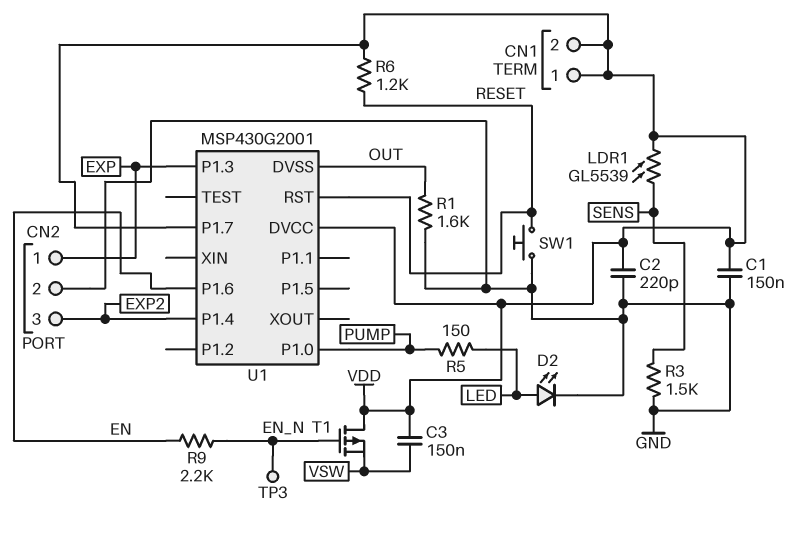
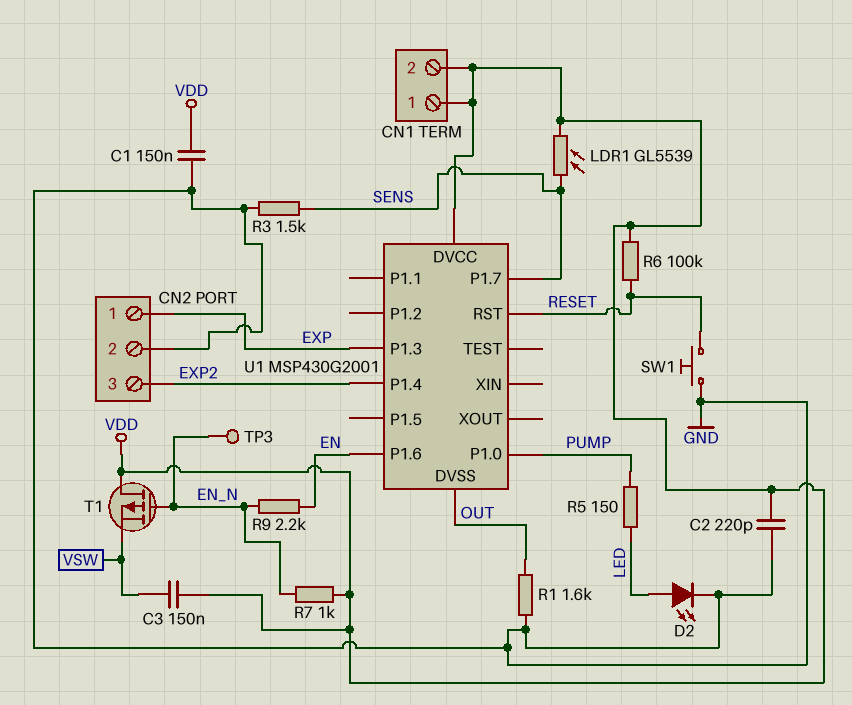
R6: 1.2k (RESET, VDD) -> 100k (RESET, VDD)
R7: none -> 1k (EN_N, VDD)
U1 pin P1.7: VDD -> SENS

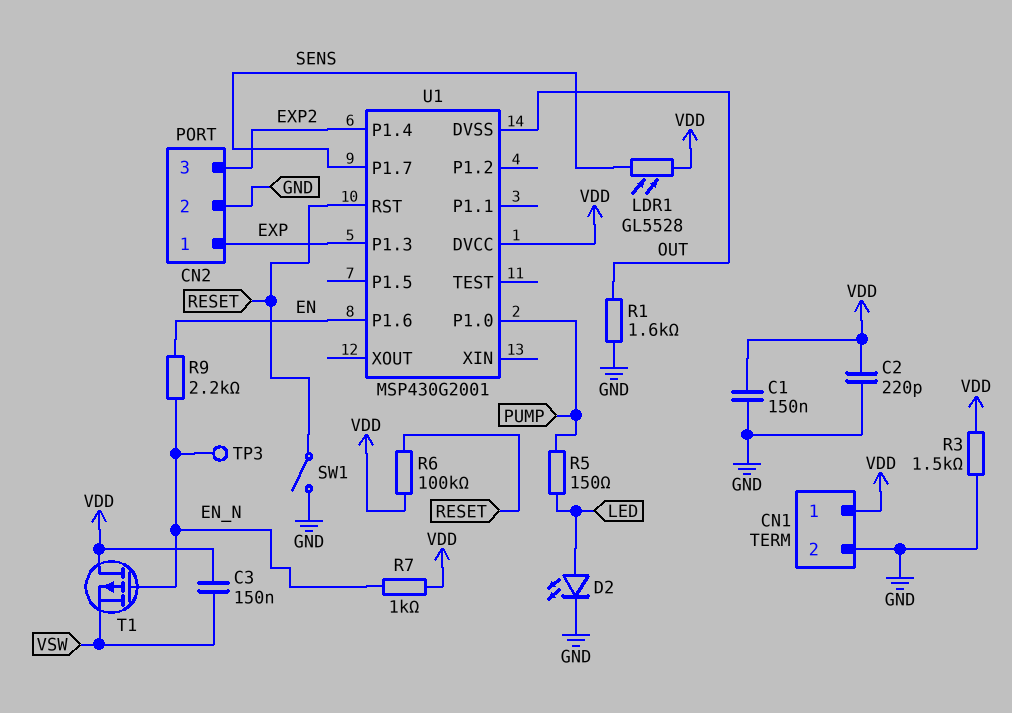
CN1 pin 2: VDD -> GND
LDR1: GL5539 (SENS, VDD) -> GL5528 (SENS, VDD)
R3: 1.5k (GND, SENS) -> 1.5k (GND, VDD)
SW1: button (GND, RESET) -> switch (GND, RESET)

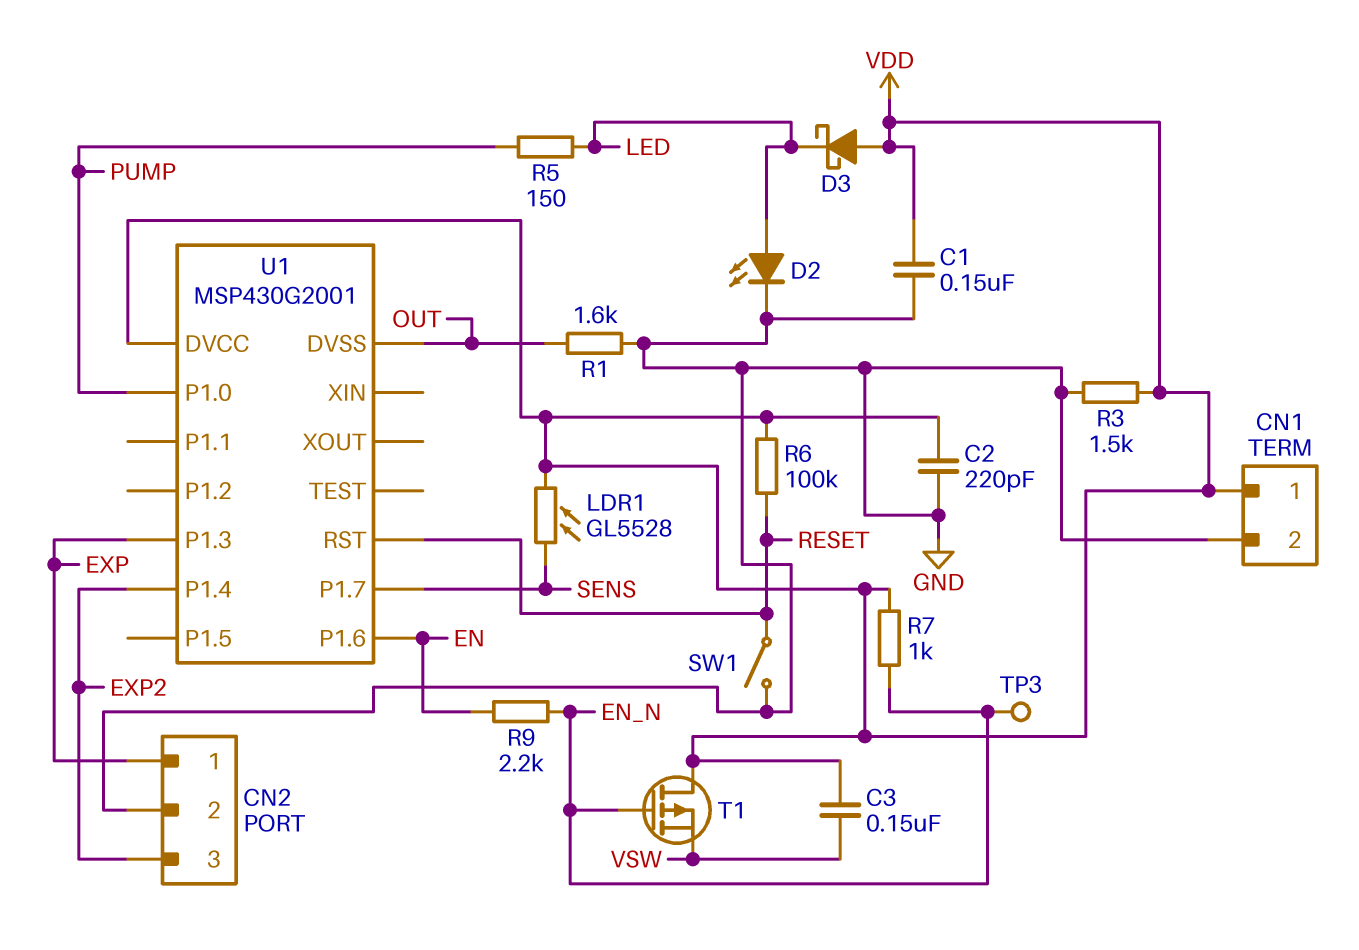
D3: none -> schottky (A VDD, K LED)

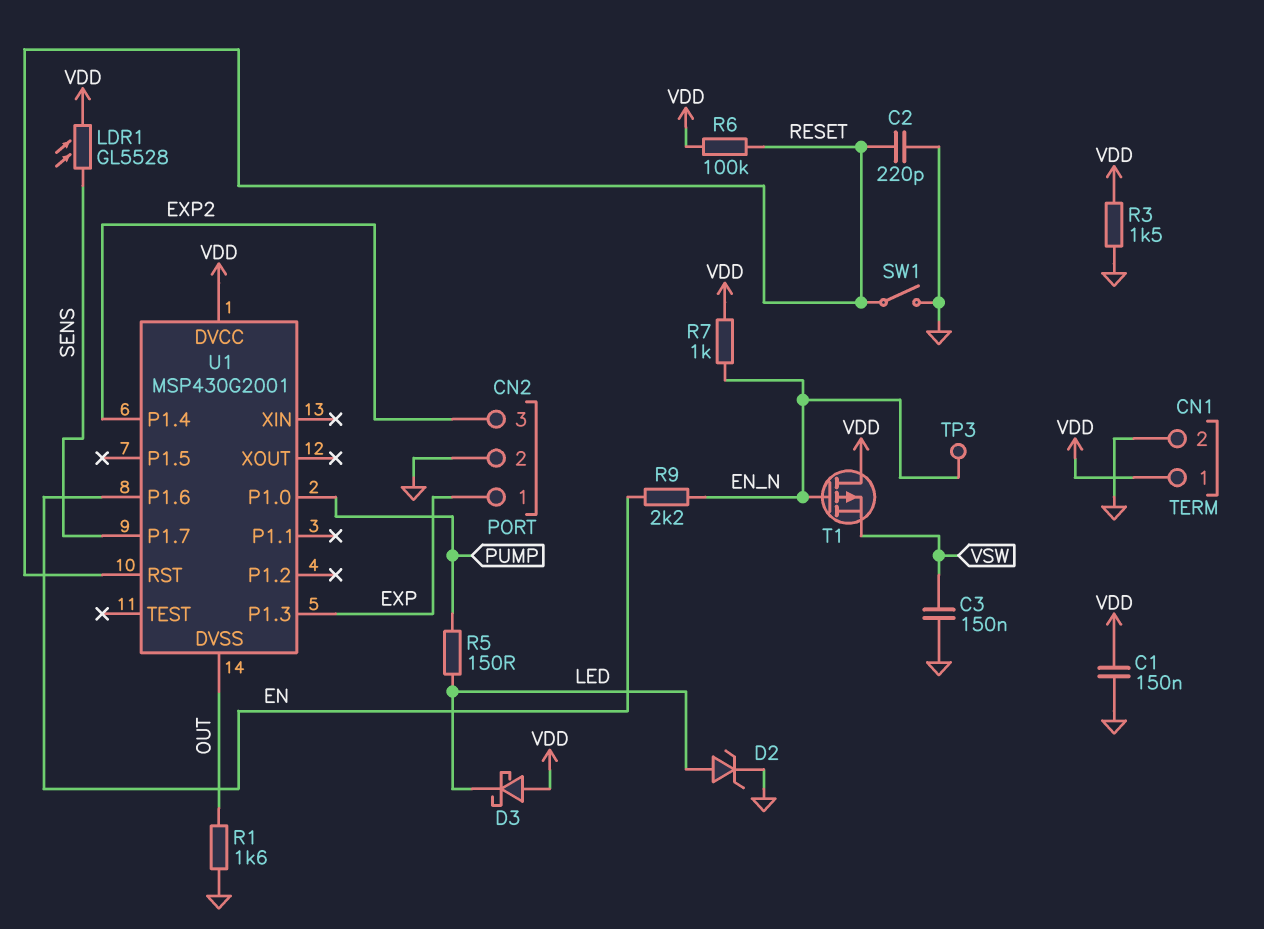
C2: 220pF (GND, VDD) -> 220pF (GND, RESET)
C3: 150nF (VDD, VSW) -> 150nF (GND, VSW)
D2: LED (A LED, K GND) -> zener (A LED, K GND)

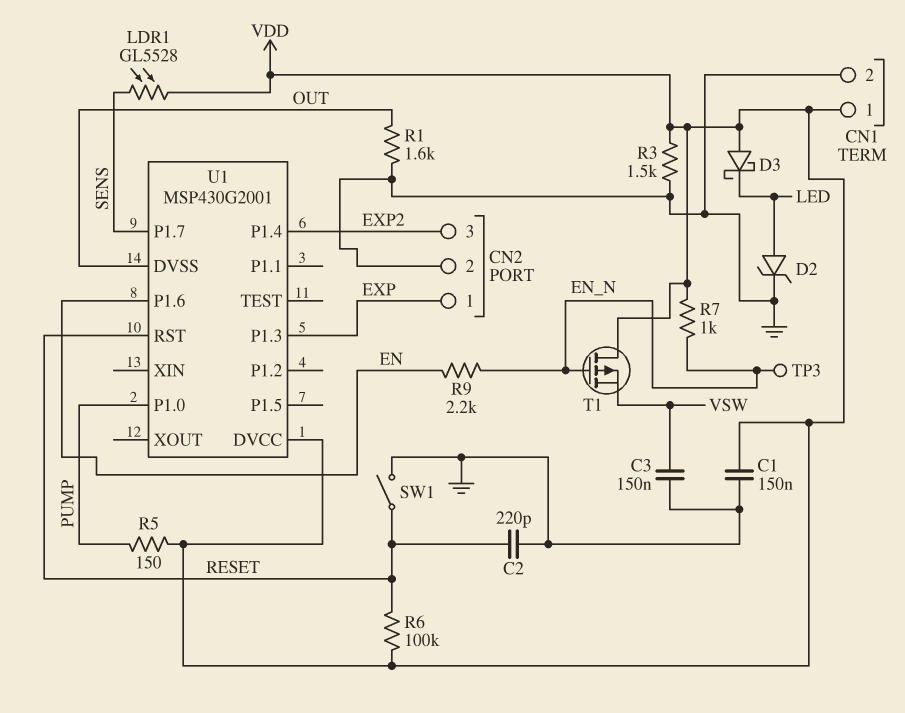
R5: 150 (LED, PUMP) -> 150 (PUMP, VDD)

